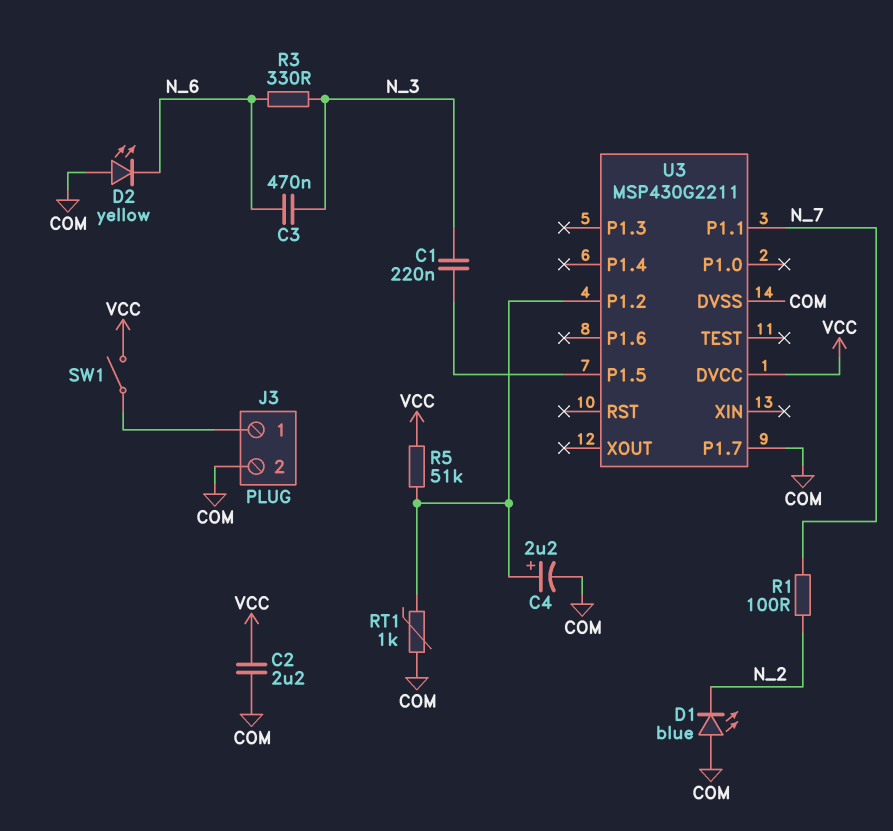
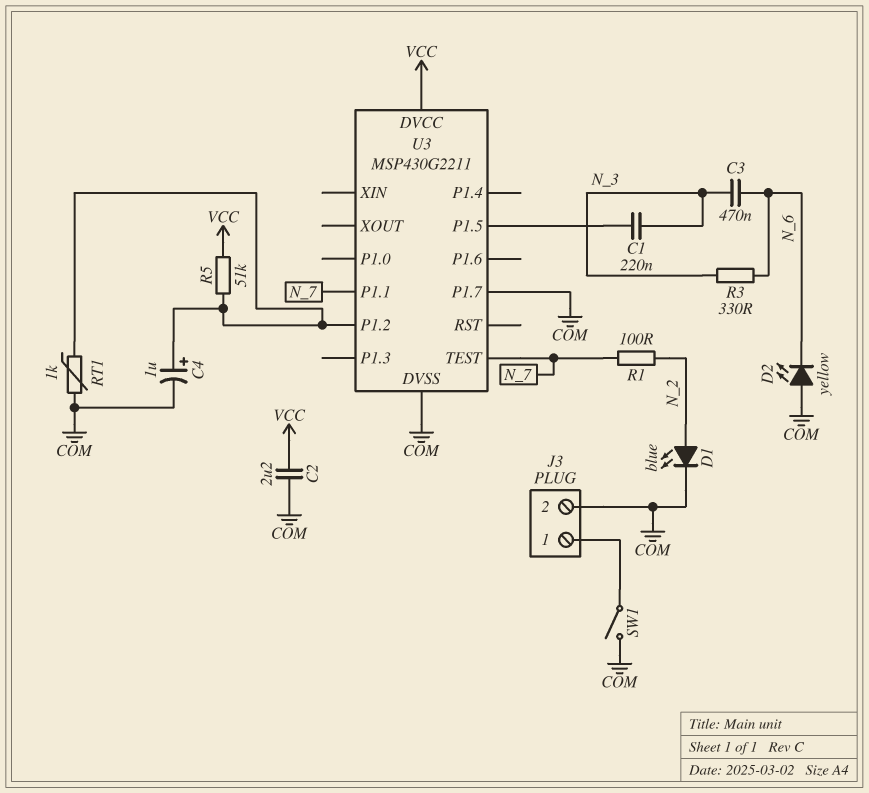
C4: 2.2uF (plus U3/P1.2, minus COM) -> 1uF (plus U3/P1.2, minus COM)
D1: LED blue (A COM, K N_2) -> LED blue (A N_2, K COM)
SW1: switch (J3/1, VCC) -> switch (COM, J3/1)
U3 pin TEST: none -> N_7

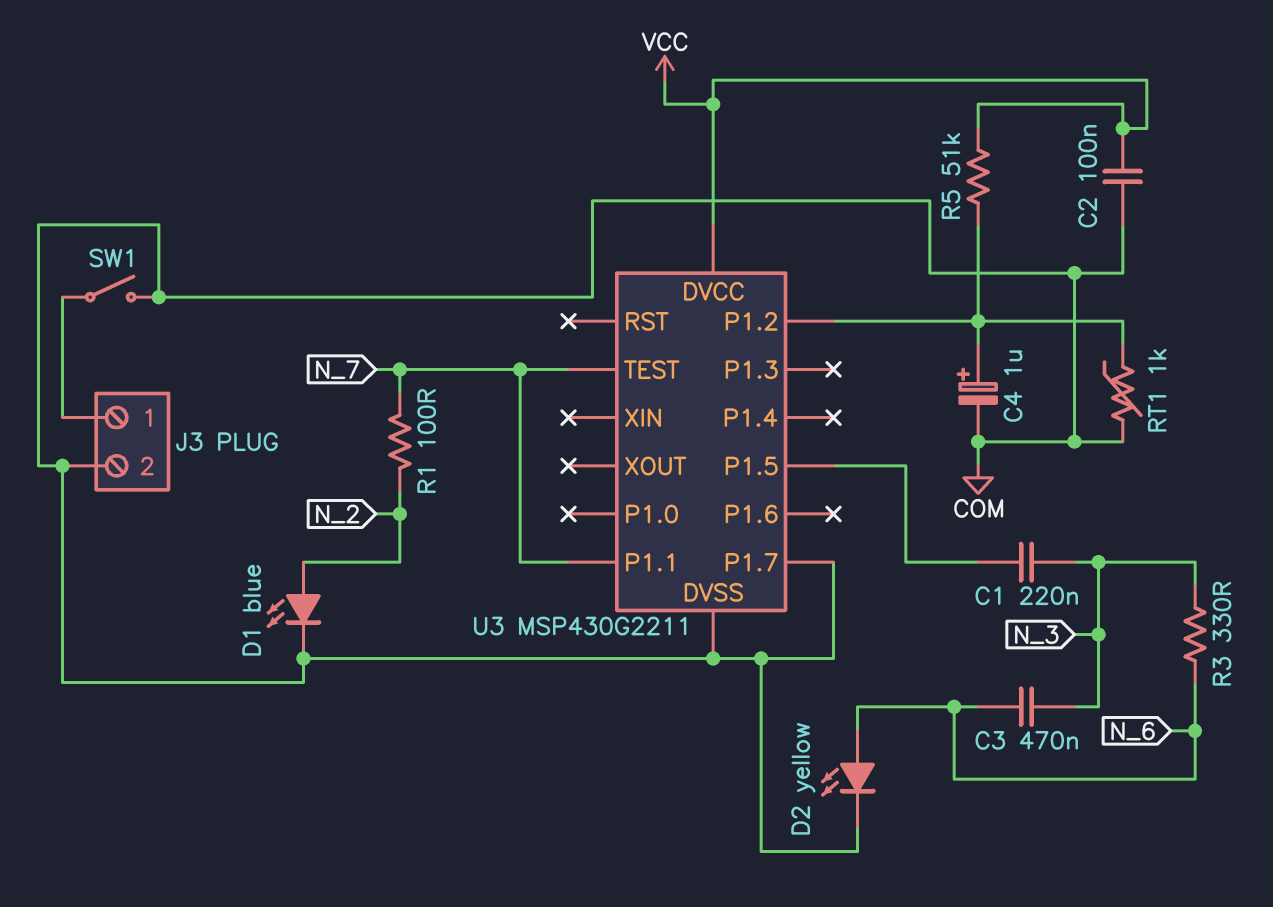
C2: 2.2uF (COM, VCC) -> 100nF (COM, VCC)
D2: LED yellow (A COM, K N_6) -> LED yellow (A N_6, K COM)

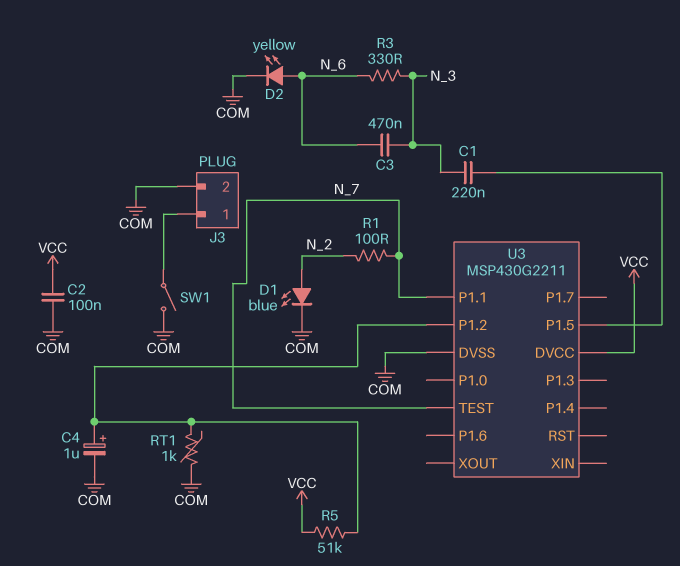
U3 pin P1.7: COM -> none

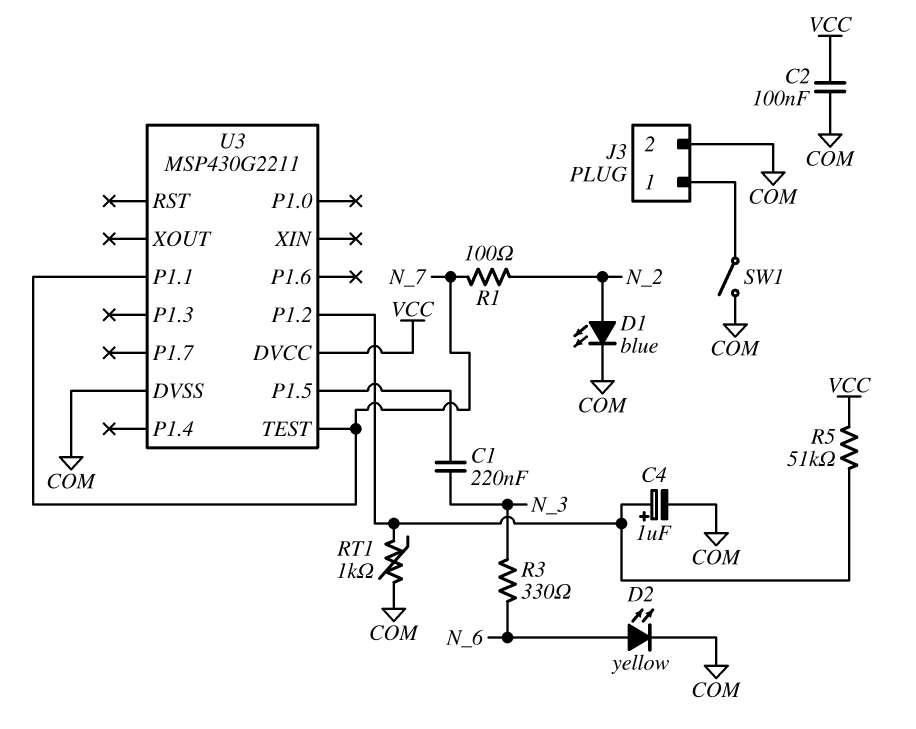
C3: 470nF (N_3, N_6) -> none

